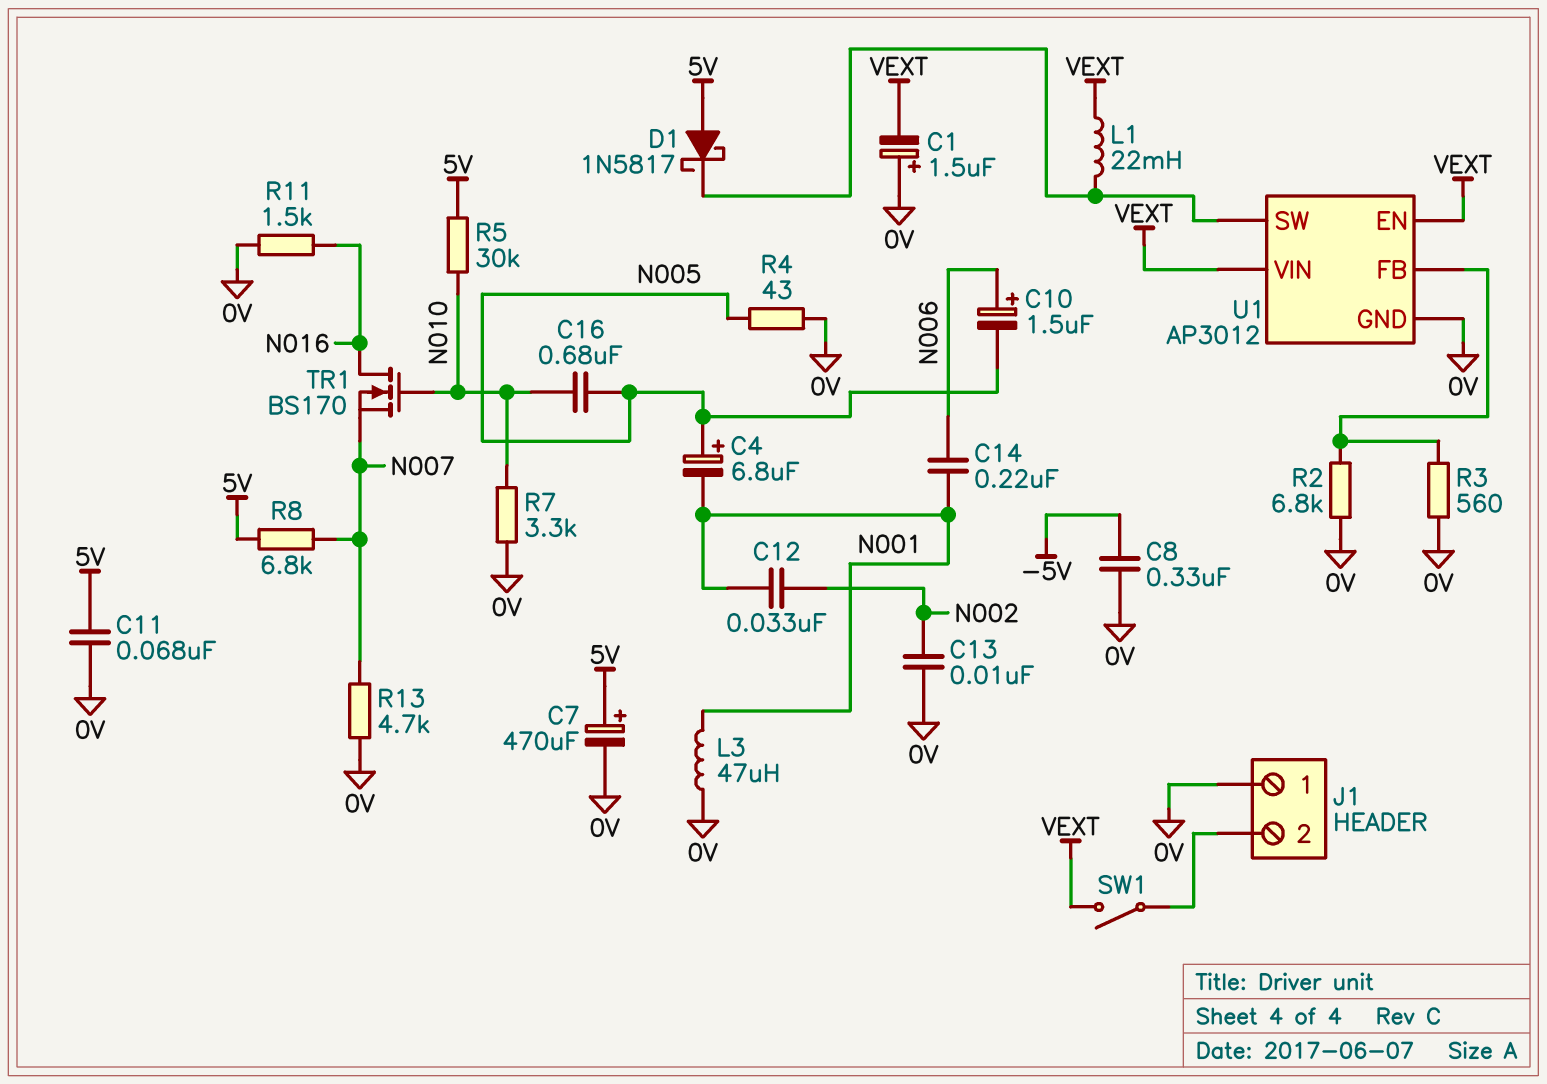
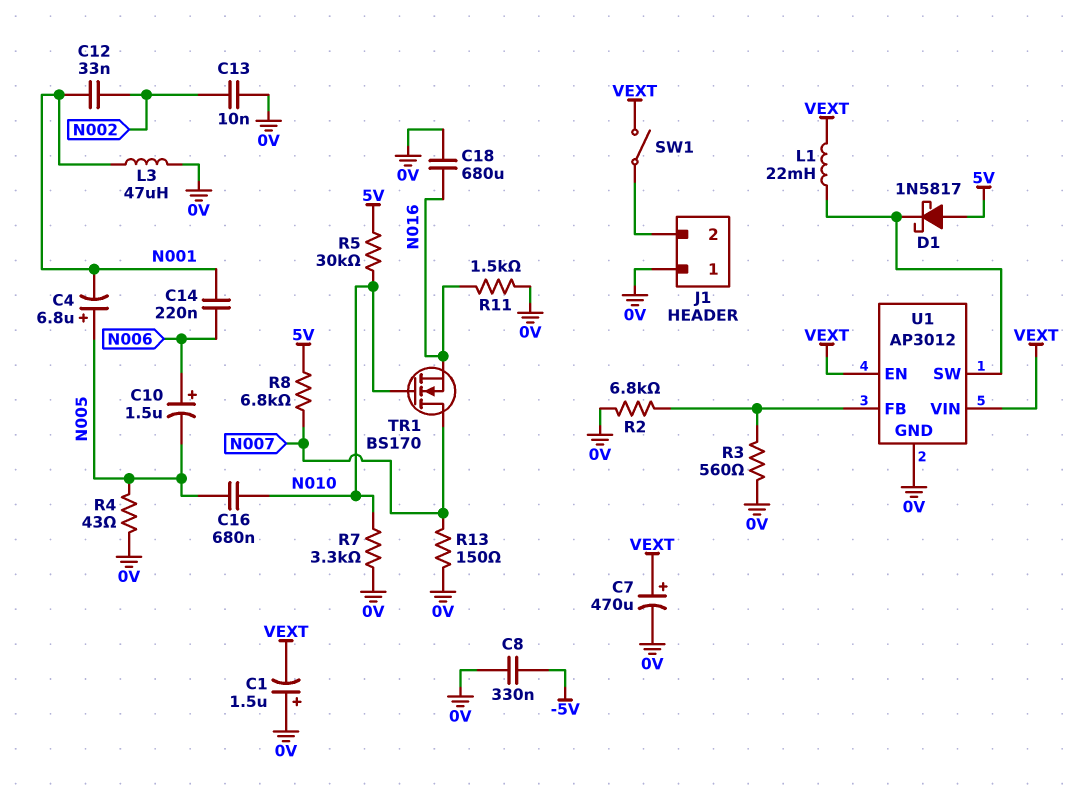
C7: 470uF (plus 5V, minus 0V) -> 470uF (plus VEXT, minus 0V)
C11: 68nF (0V, 5V) -> none
C18: none -> 680uF (0V, N016)
R13: 4.7k (0V, N007) -> 150 (0V, N007)
TR1: NMOS BS170 (G N010, D N016, S N007) -> NMOS BS170 (G N010, D N007, S N016)

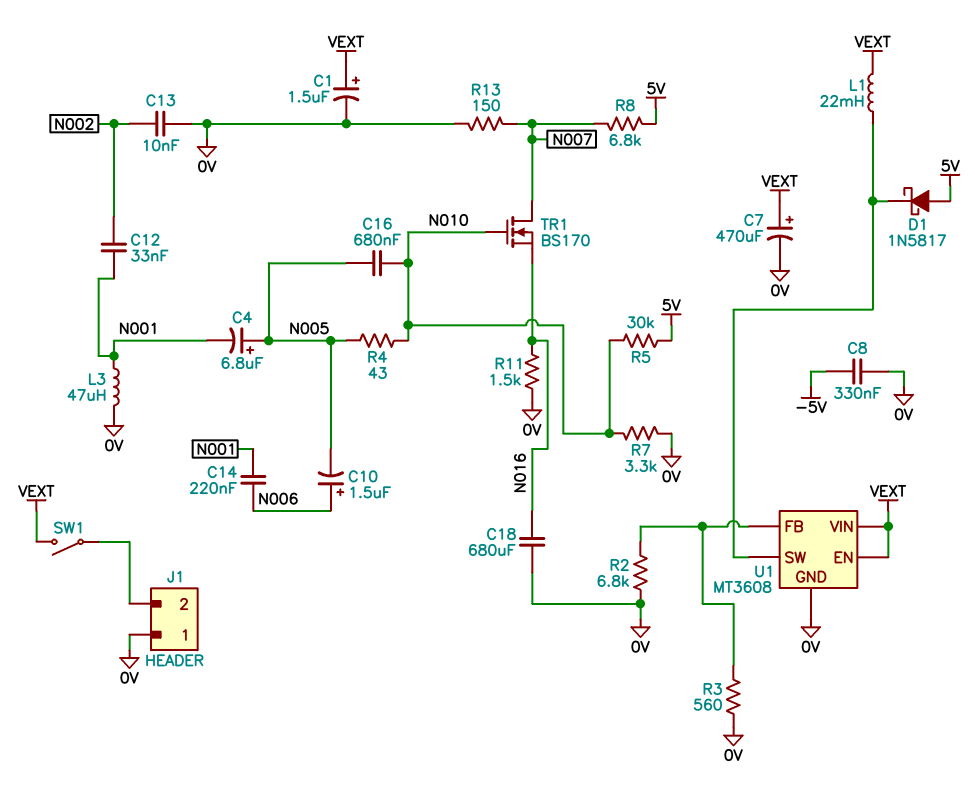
C1: 1.5uF (plus 0V, minus VEXT) -> 1.5uF (plus VEXT, minus 0V)
R4: 43 (0V, N005) -> 43 (N005, N010)
U1: AP3012 -> MT3608

